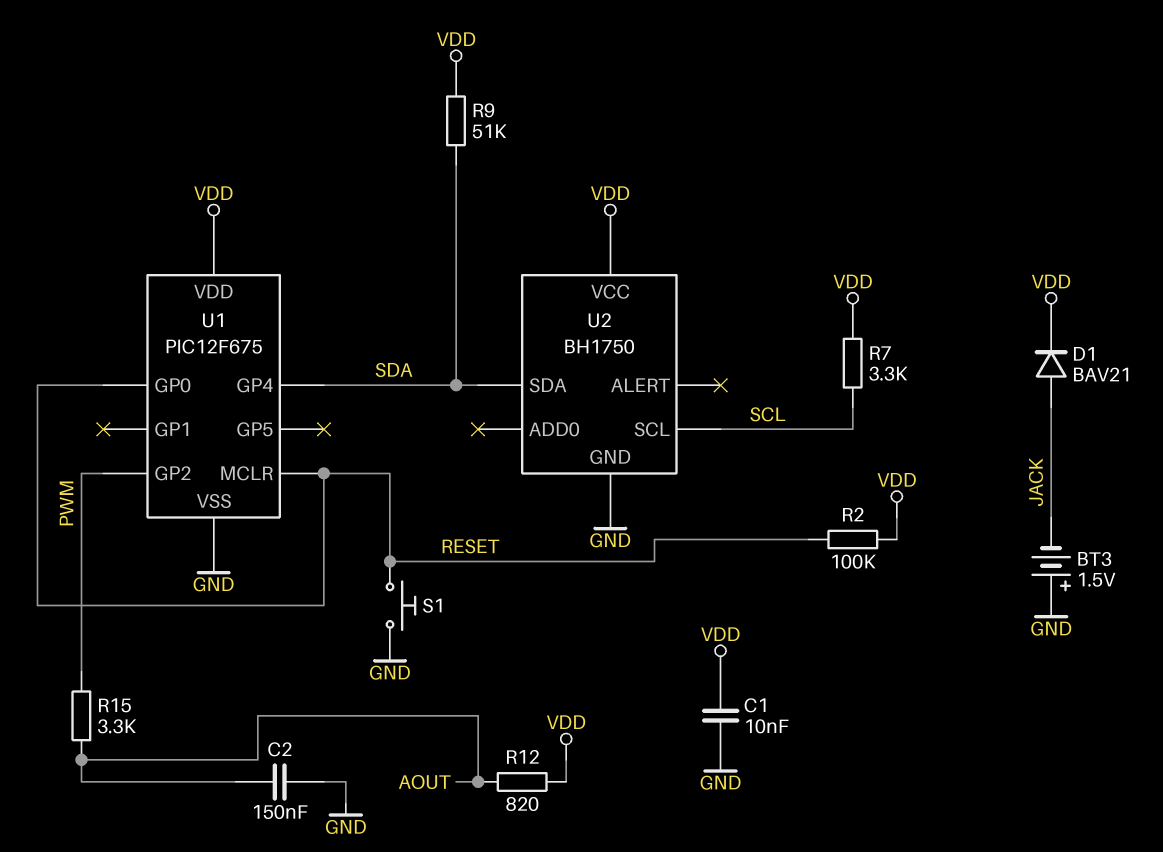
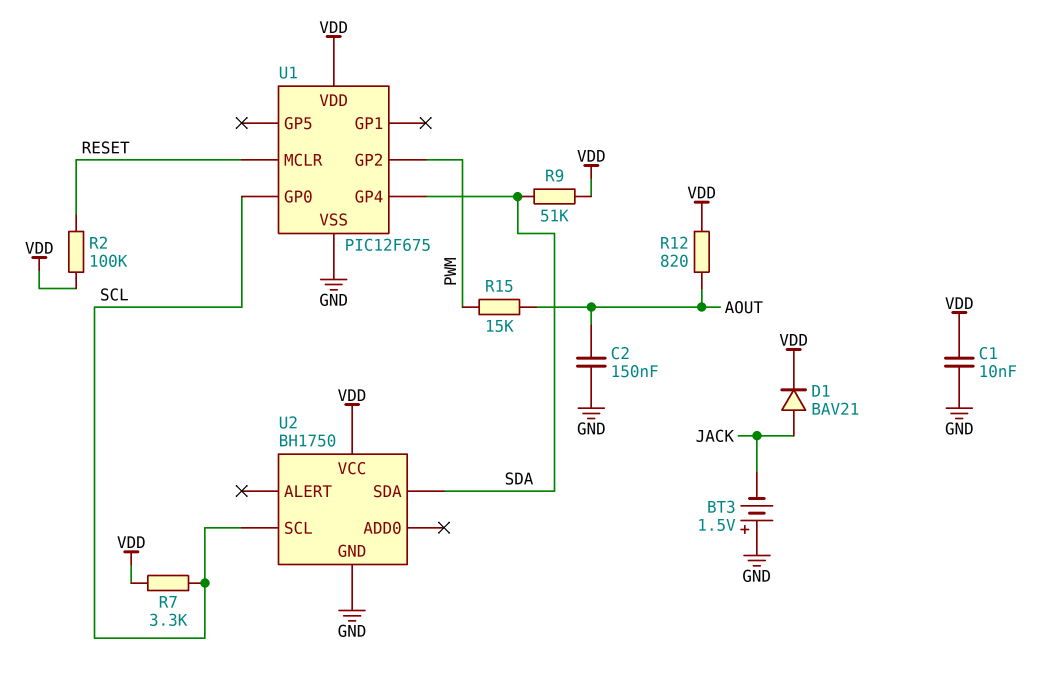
R15: 3.3k (AOUT, PWM) -> 15k (AOUT, PWM)
S1: button (GND, RESET) -> none
U1 pin GP0: RESET -> SCL

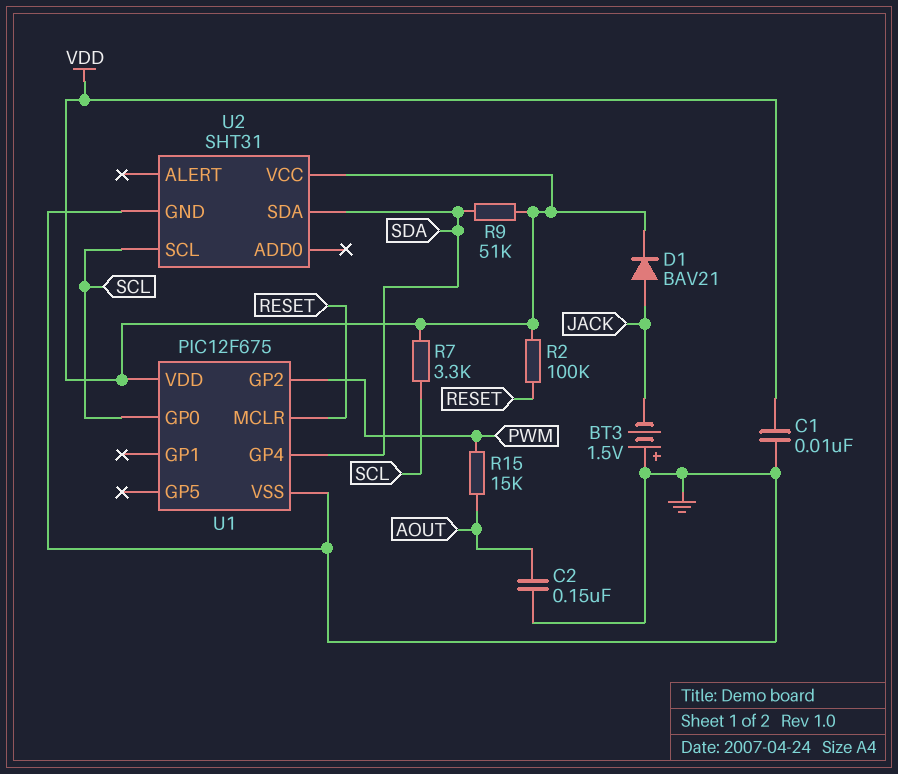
R12: 820 (AOUT, VDD) -> none
U2: BH1750 -> SHT31

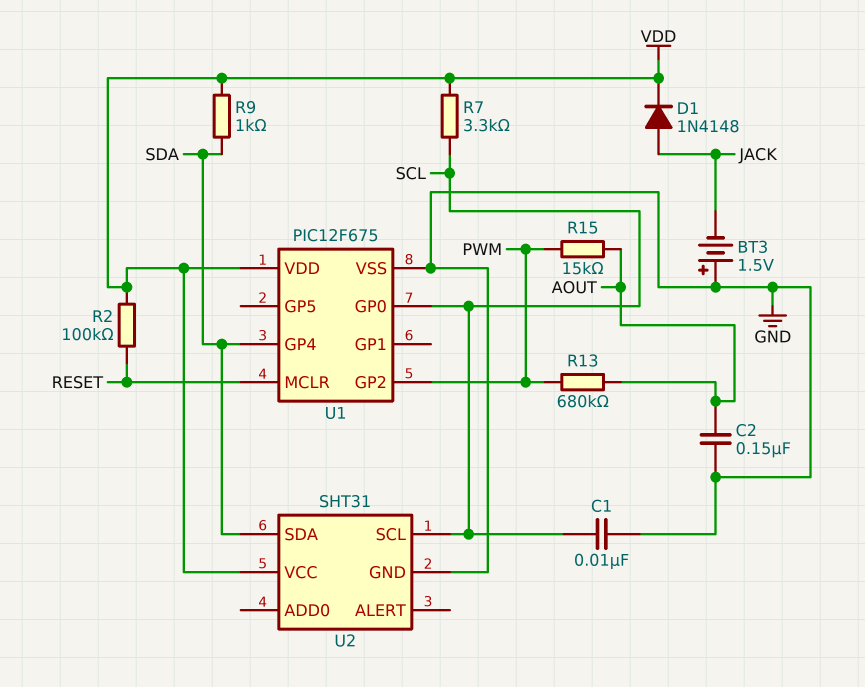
C1: 10nF (GND, VDD) -> 10nF (GND, SCL)
D1: diode BAV21 (A JACK, K VDD) -> diode 1N4148 (A JACK, K VDD)
R9: 51k (SDA, VDD) -> 1k (SDA, VDD)
R13: none -> 680k (AOUT, PWM)

